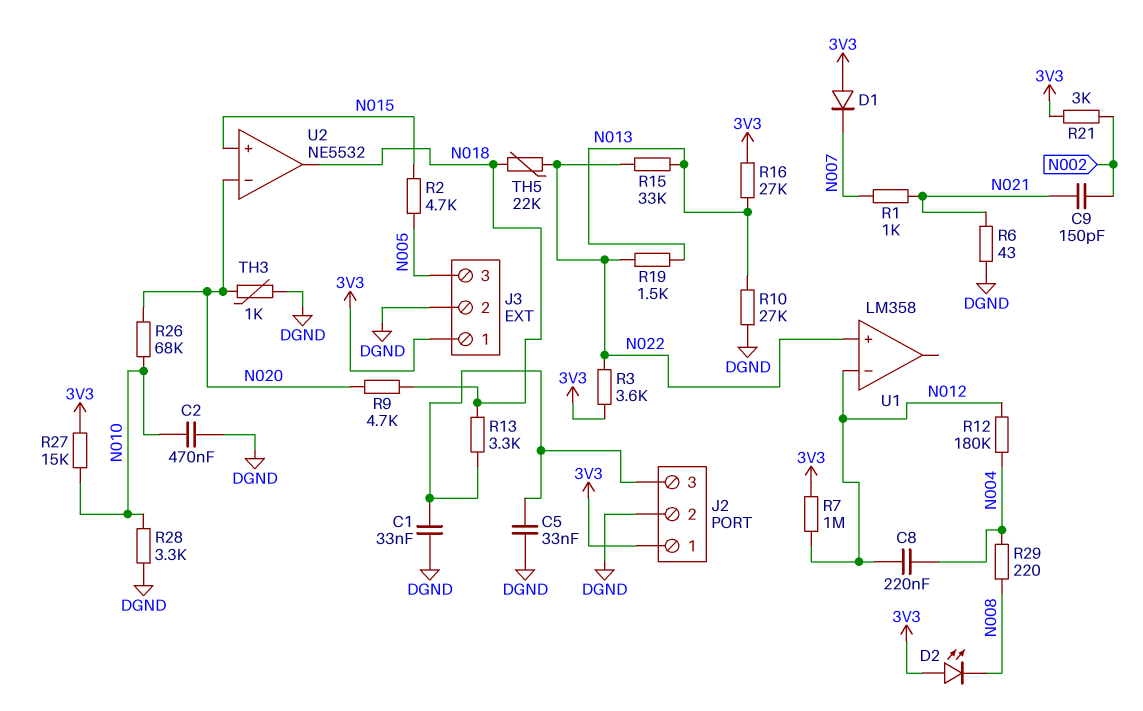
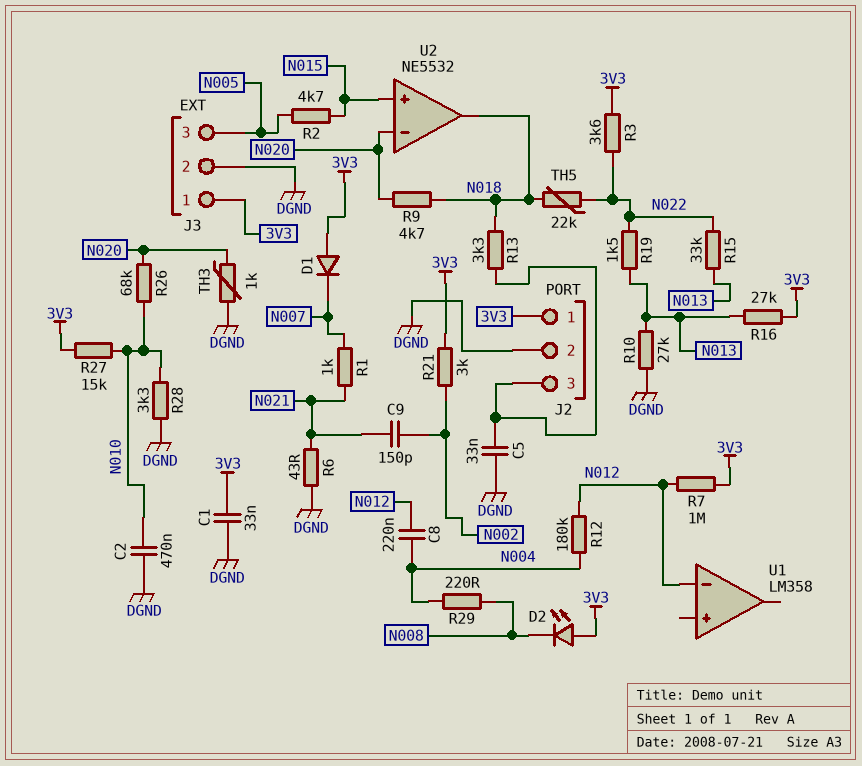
C1: 33nF (DGND, J2/3) -> 33nF (3V3, DGND)
U1 pin in+: N022 -> none

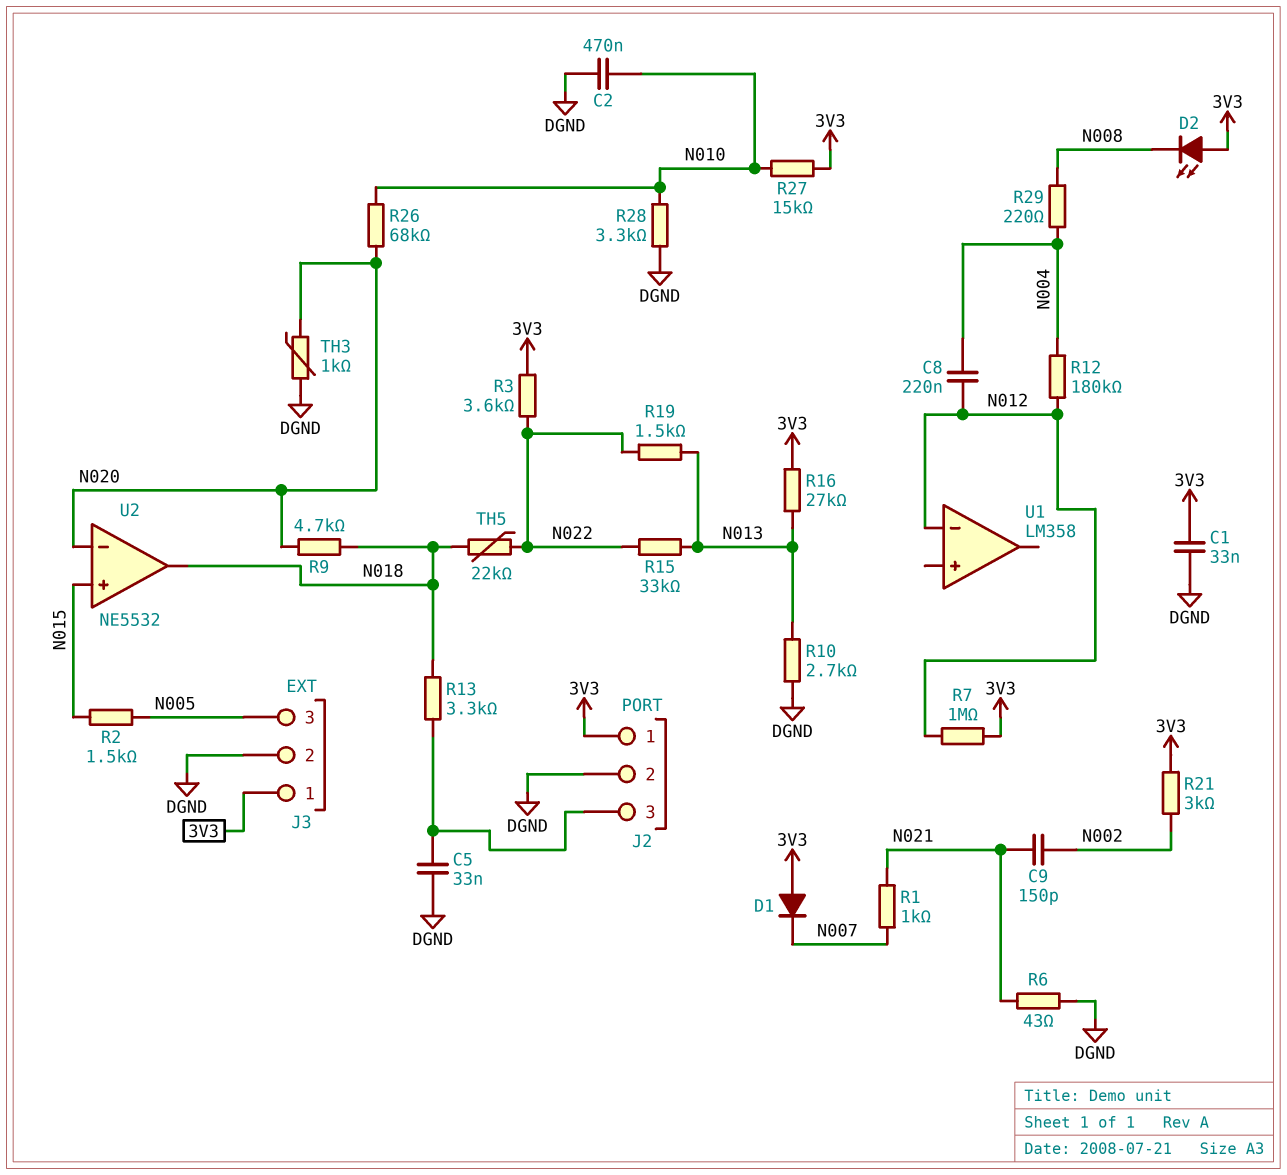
R2: 4.7k (N005, N015) -> 1.5k (N005, N015)
R10: 27k (DGND, N013) -> 2.7k (DGND, N013)

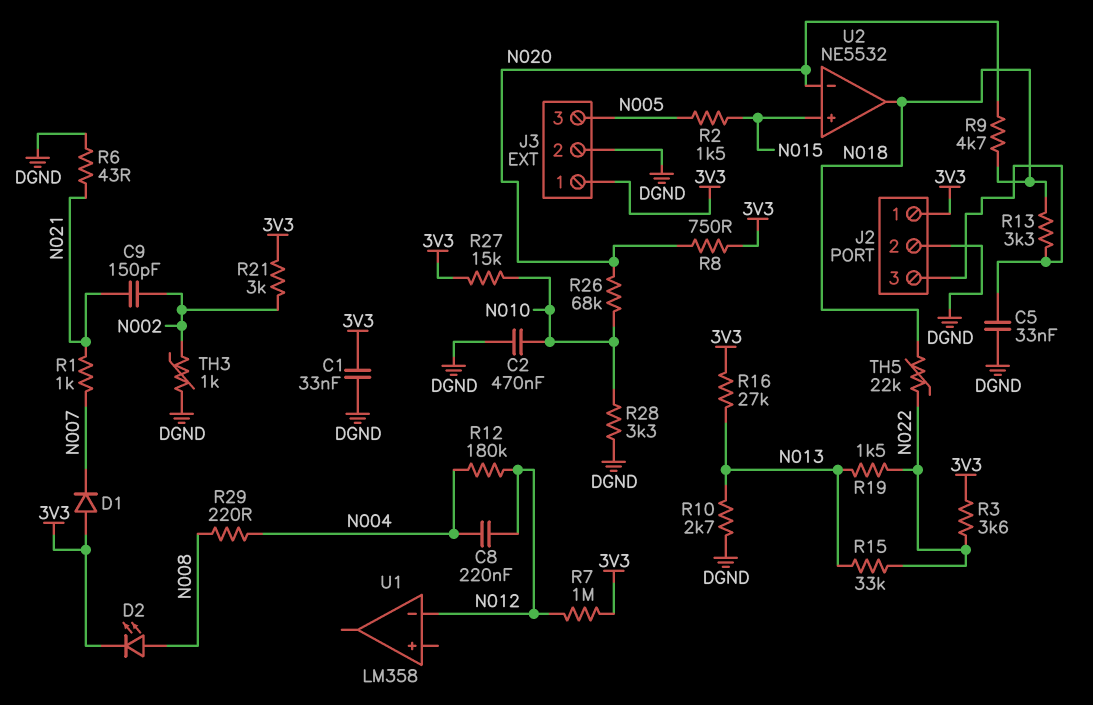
D2: LED (A 3V3, K N008) -> LED (A N008, K 3V3)
R8: none -> 750 (3V3, N020)
TH3: 1k (DGND, N020) -> 1k (DGND, N002)

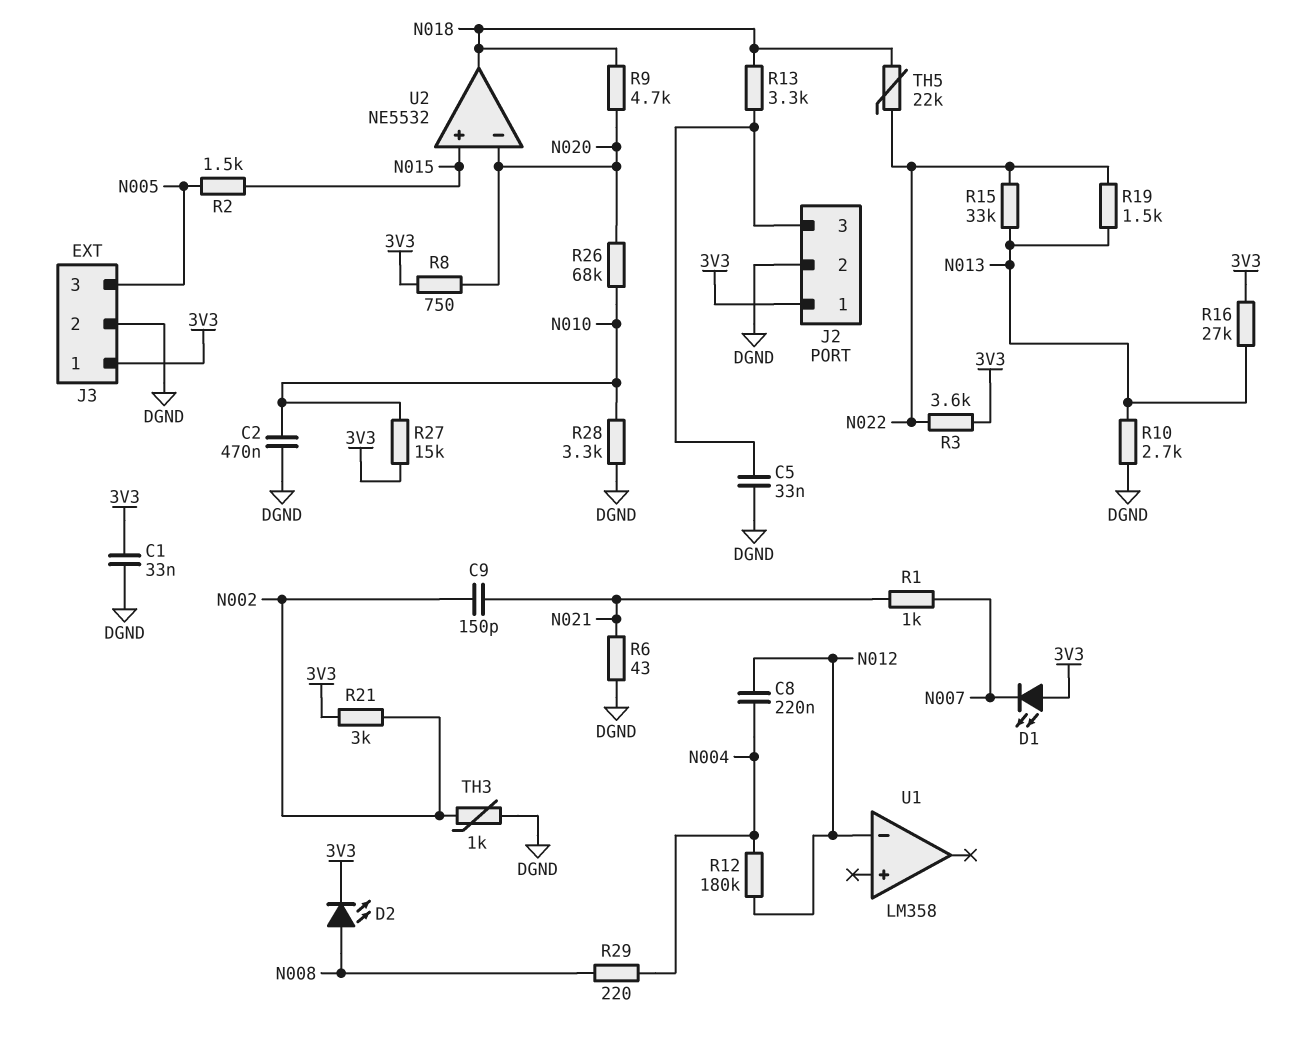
D1: diode (A 3V3, K N007) -> LED (A 3V3, K N007)
R7: 1M (3V3, N012) -> none

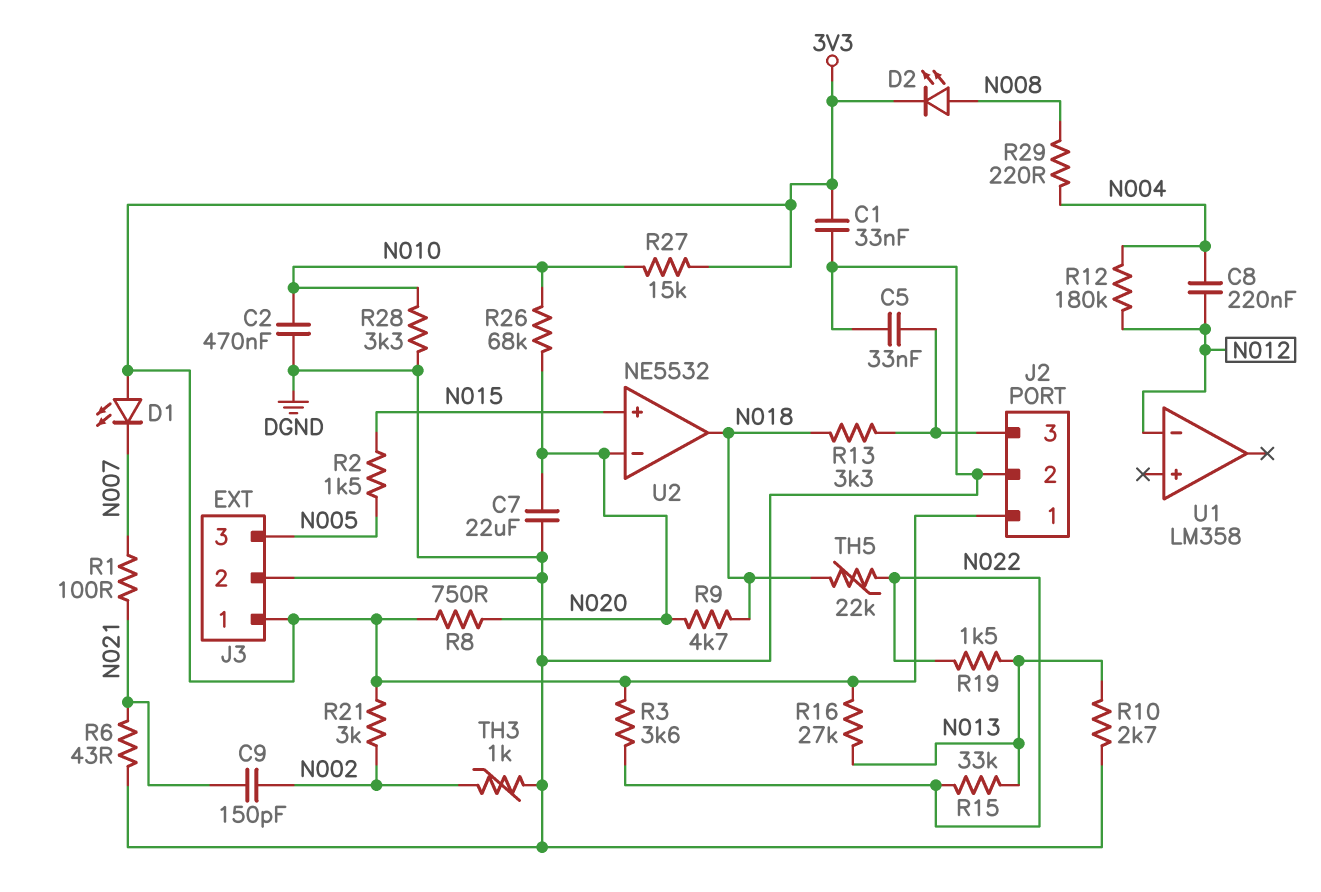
C7: none -> 22uF (DGND, N020)
R1: 1k (N007, N021) -> 100 (N007, N021)

